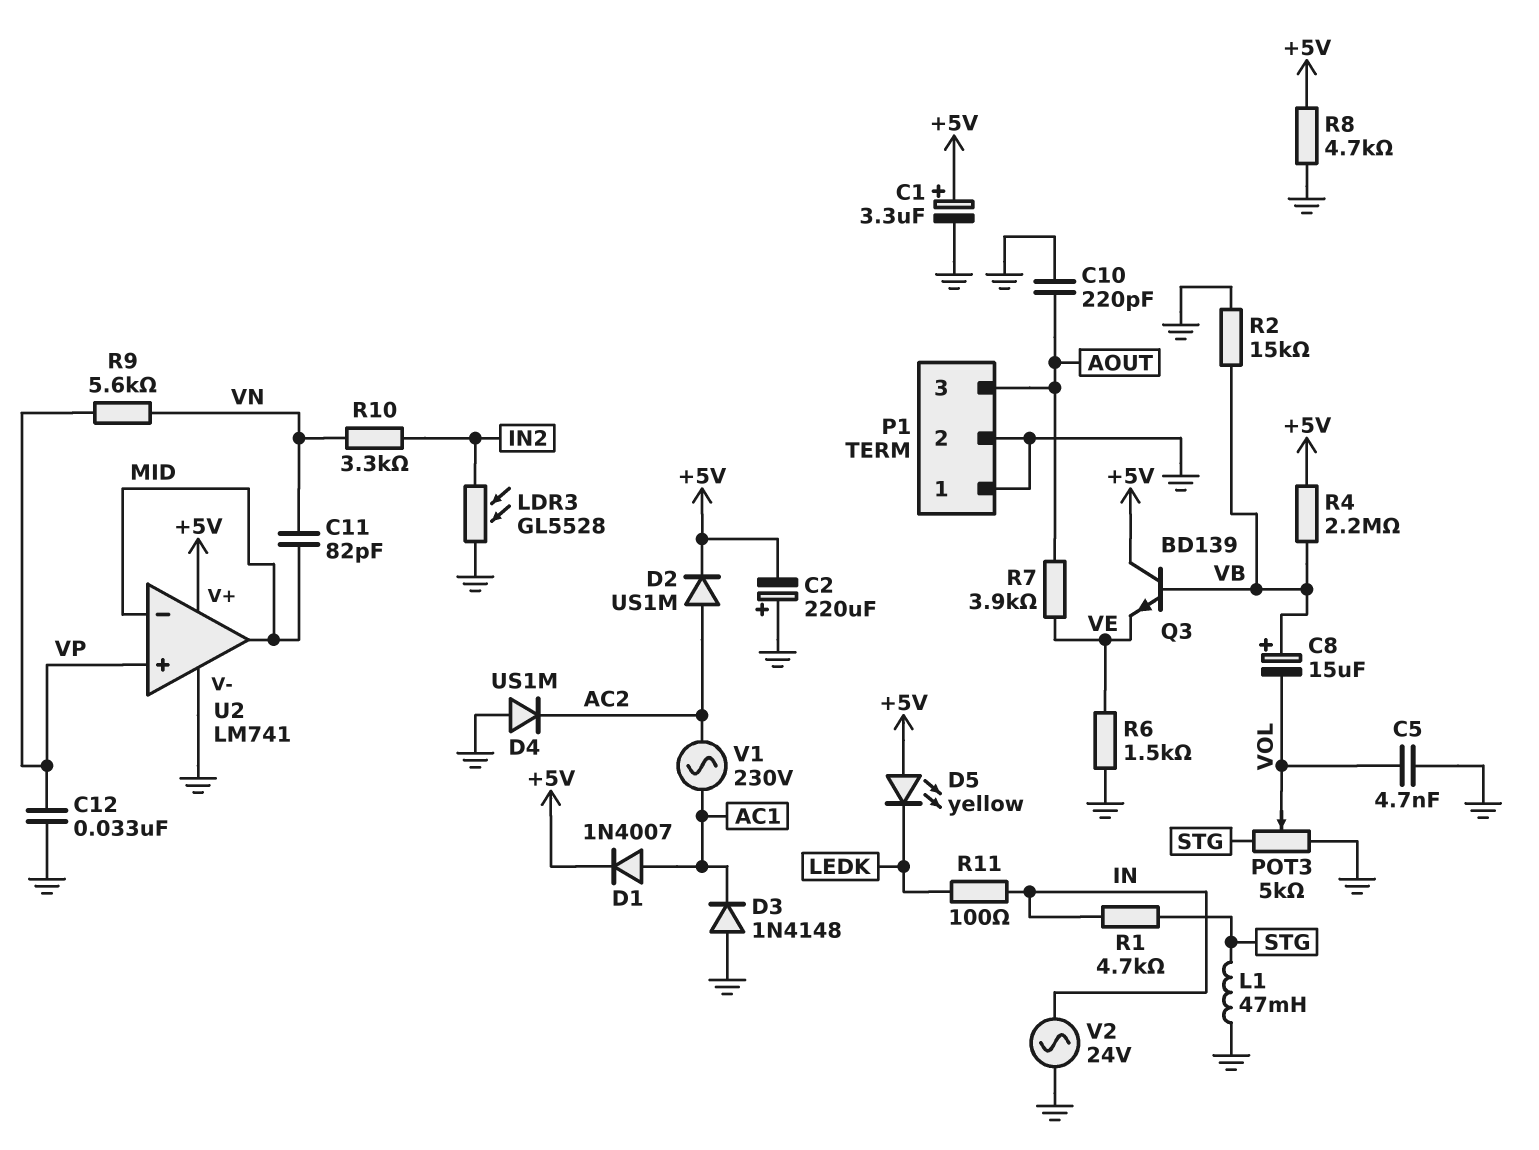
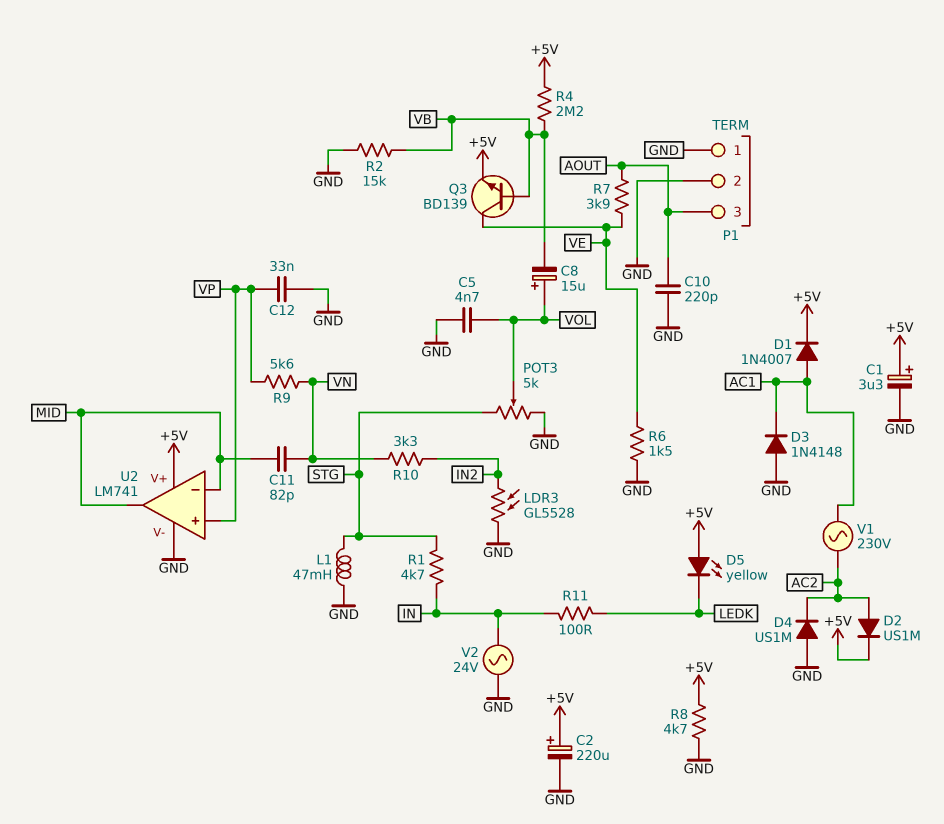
C2: 220uF (plus GND, minus +5V) -> 220uF (plus +5V, minus GND)
C8: 15uF (plus VB, minus VOL) -> 15uF (plus VOL, minus VB)
Q3: NPN BD139 (B VB, C +5V, E VE) -> NPN BD139 (B VB, C VE, E +5V)

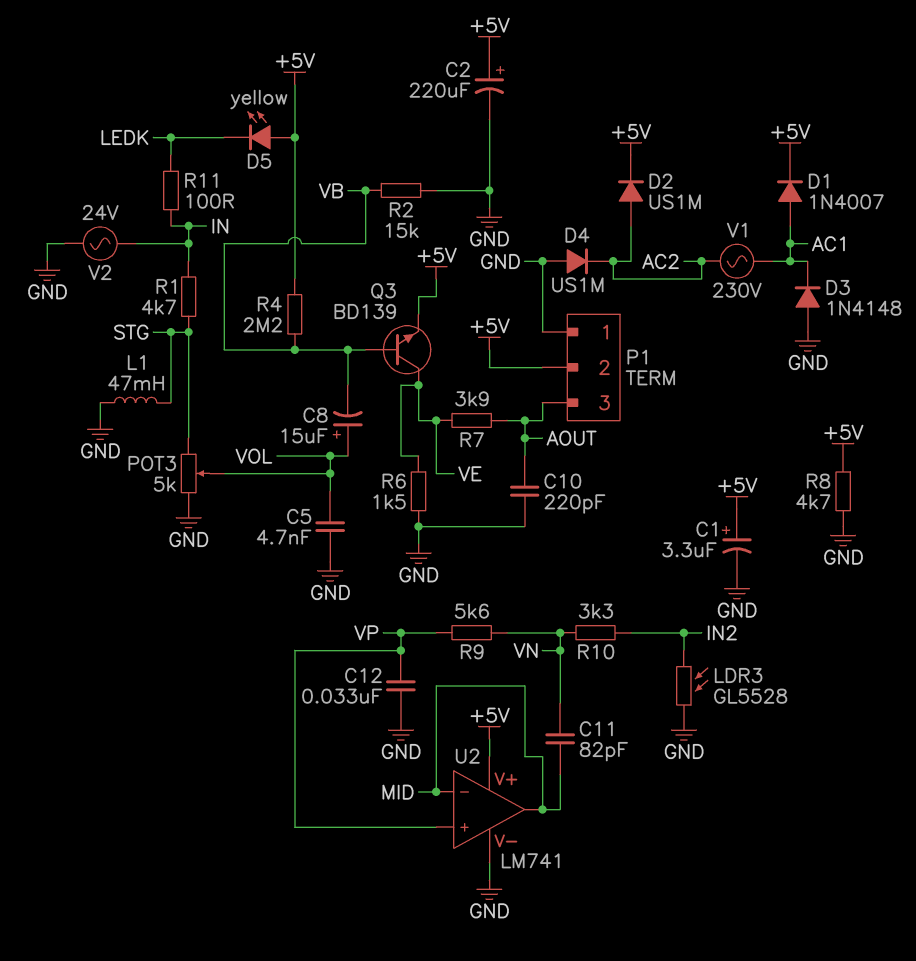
P1 pin 2: GND -> +5V

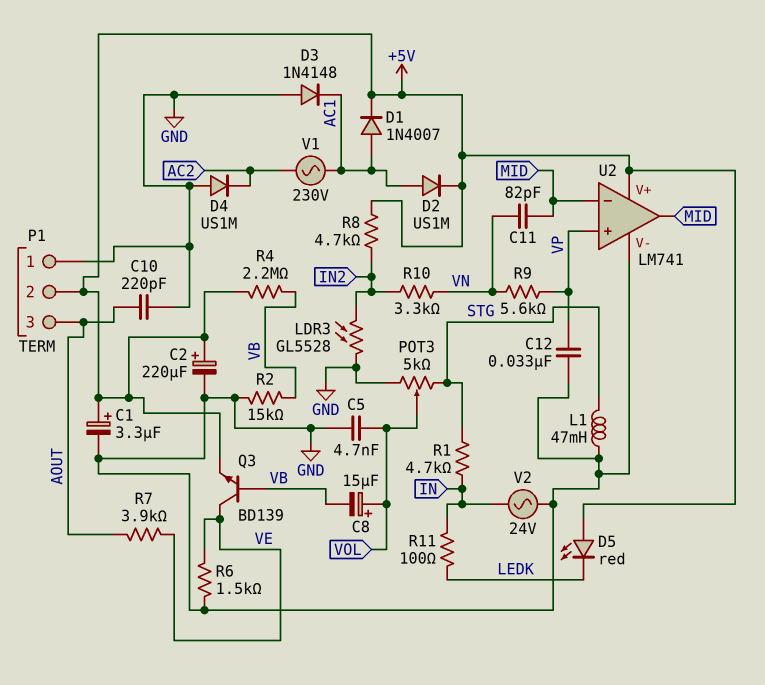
D2: diode US1M (A AC2, K +5V) -> diode US1M (A AC1, K +5V)
D5: LED yellow (A +5V, K LEDK) -> LED red (A +5V, K LEDK)
R8: 4.7k (+5V, GND) -> 4.7k (+5V, IN2)

